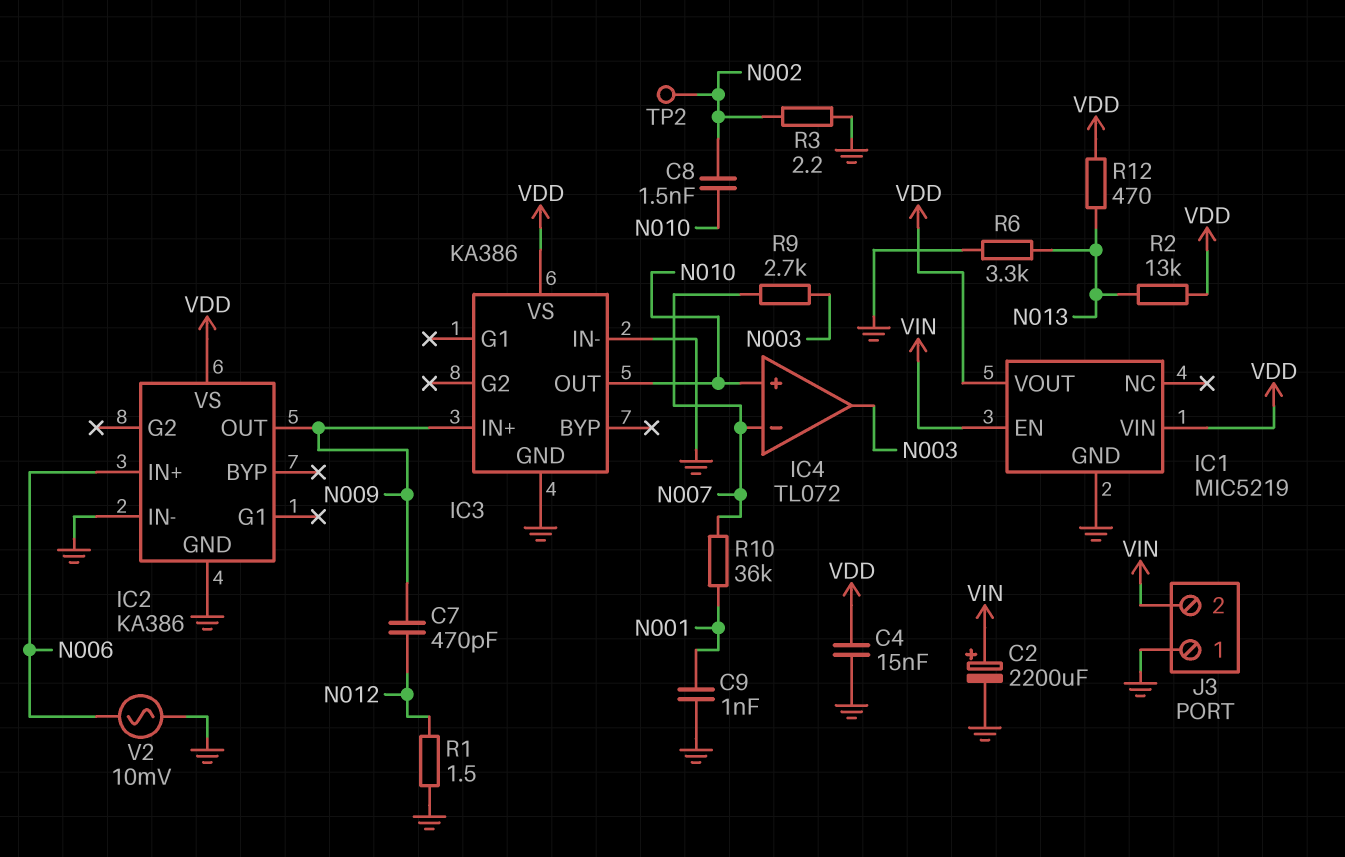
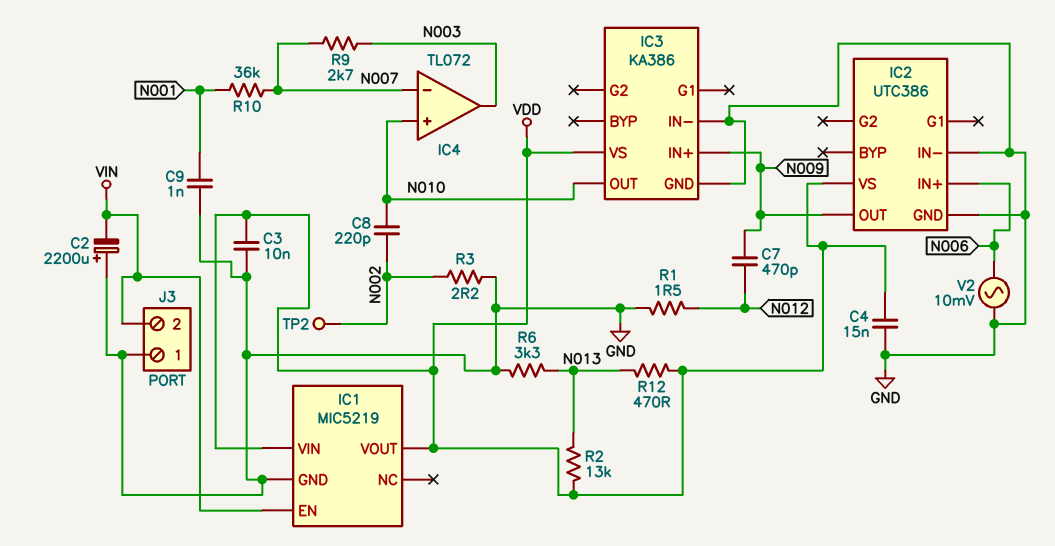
C2: 2200uF (plus VIN, minus GND) -> 2200uF (plus GND, minus VIN)
C3: none -> 10nF (GND, VDD)
C8: 1.5nF (N002, N010) -> 220pF (N002, N010)
IC2: KA386 -> UTC386

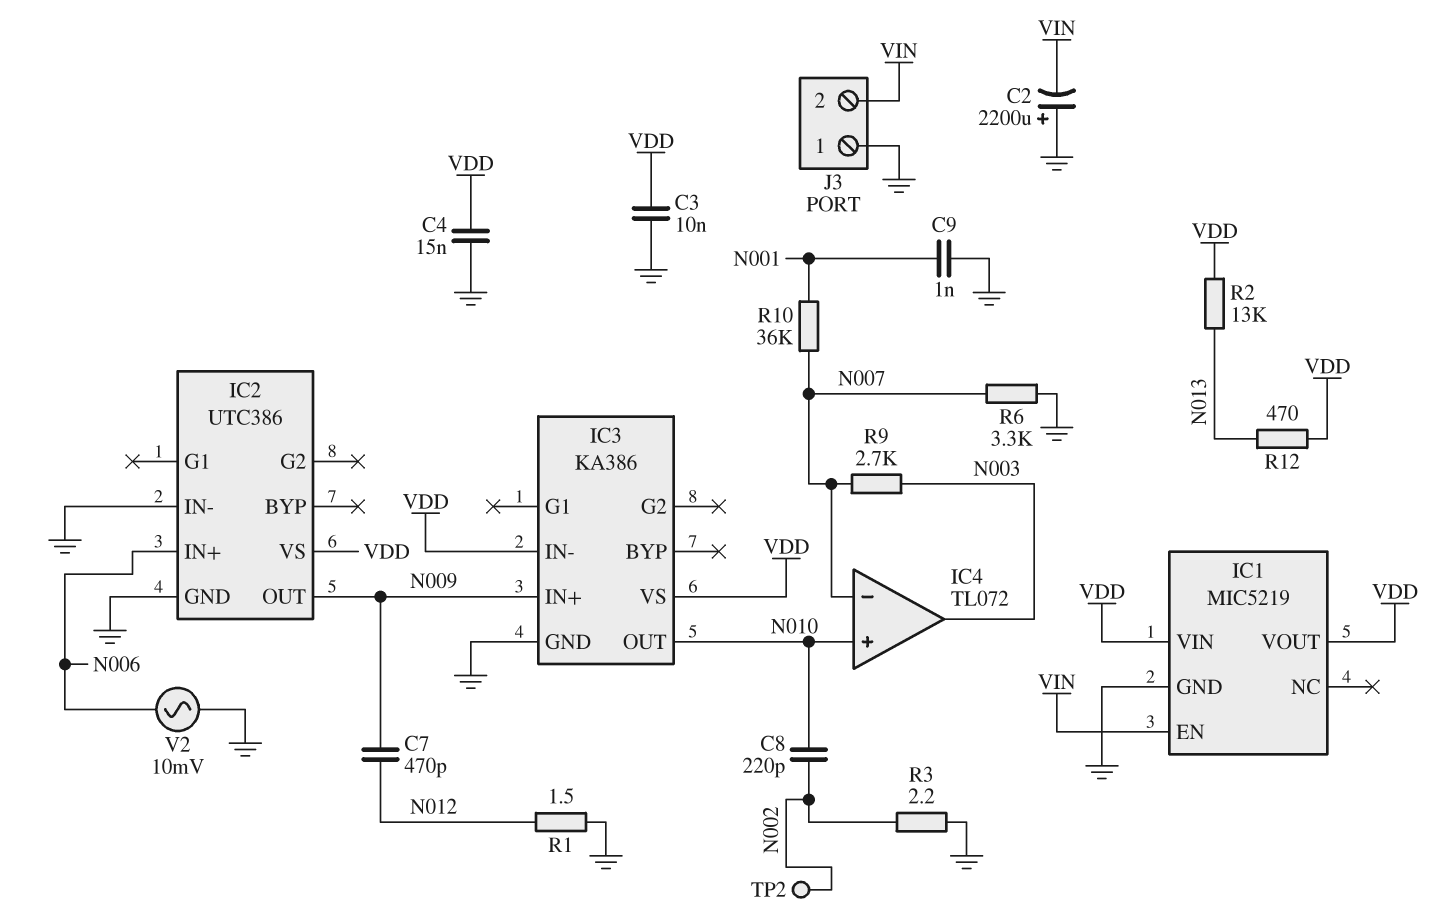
IC3 pin IN-: GND -> VDD
R6: 3.3k (GND, N013) -> 3.3k (GND, N007)

